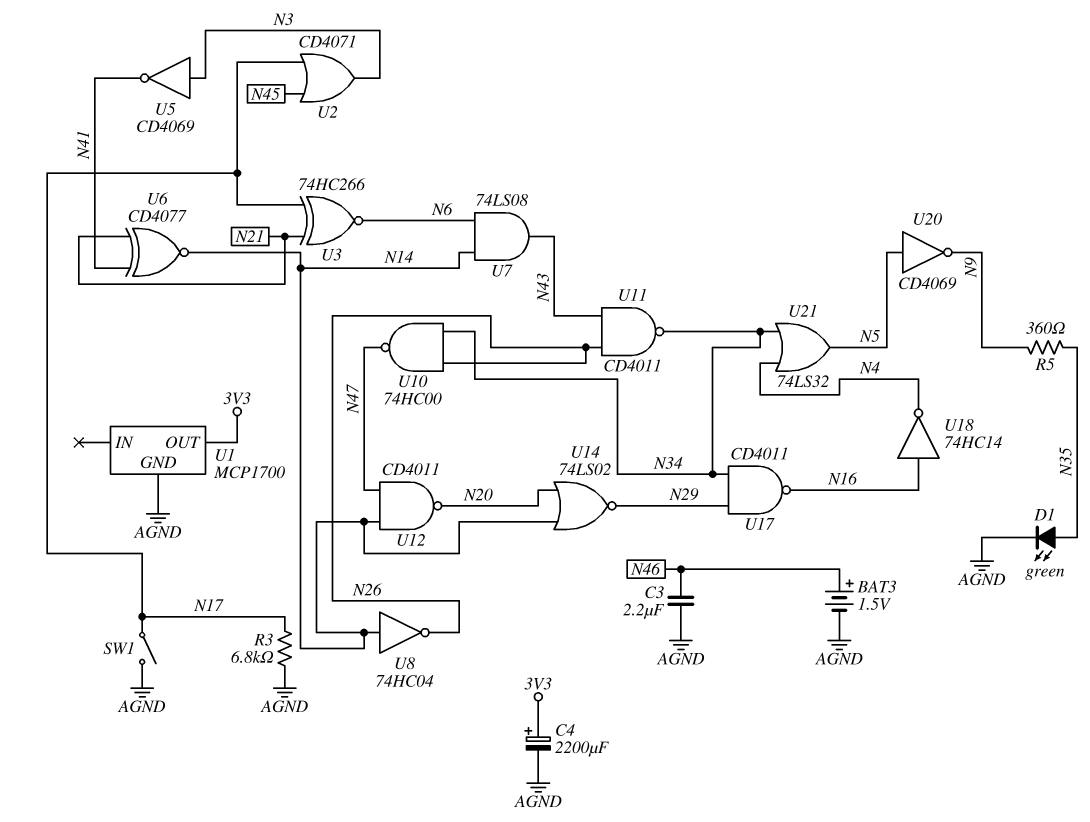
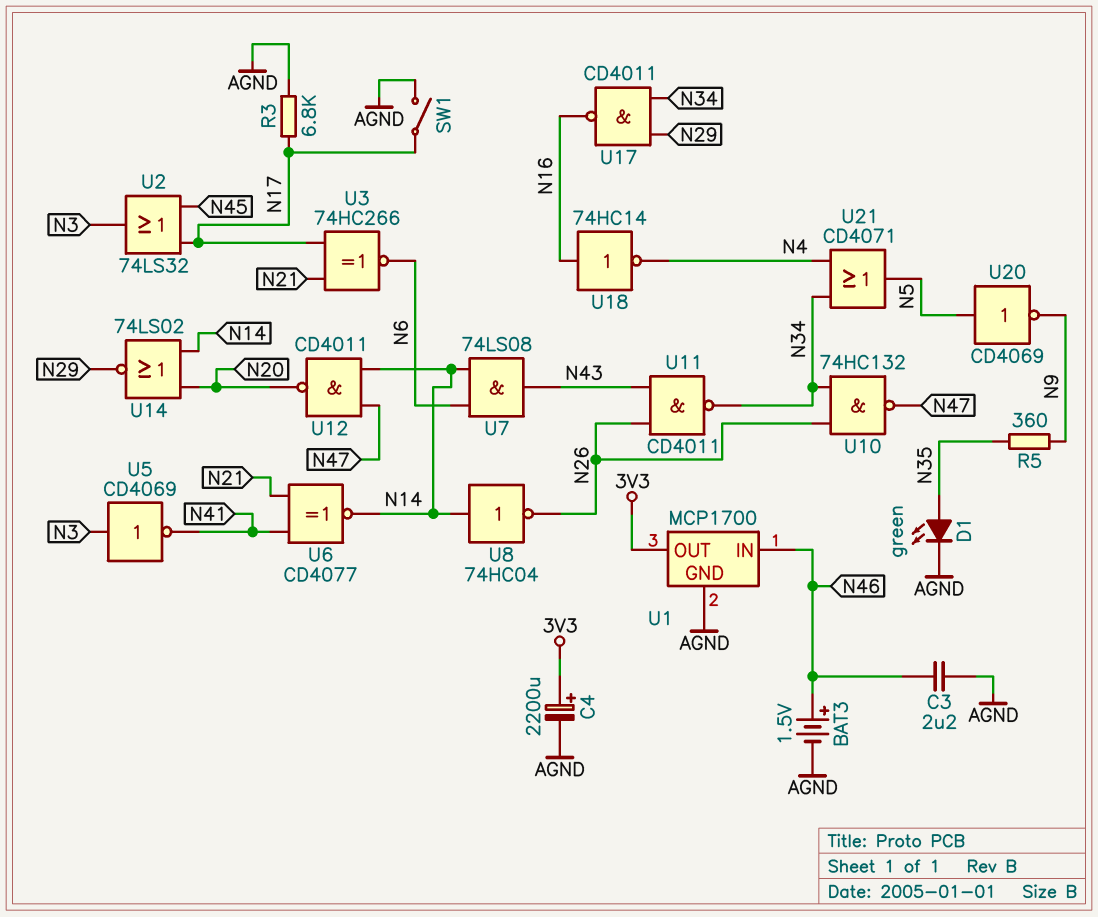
U1 pin IN: none -> N46
U2: OR CD4071 (in N17, in N45, out N3) -> OR 74LS32 (in N17, in N45, out N3)
U10: NAND 74HC00 (in N26, in N34, out N47) -> NAND 74HC132 (in N26, in N34, out N47)
U21: OR 74LS32 (in N4, in N34, out N5) -> OR CD4071 (in N4, in N34, out N5)

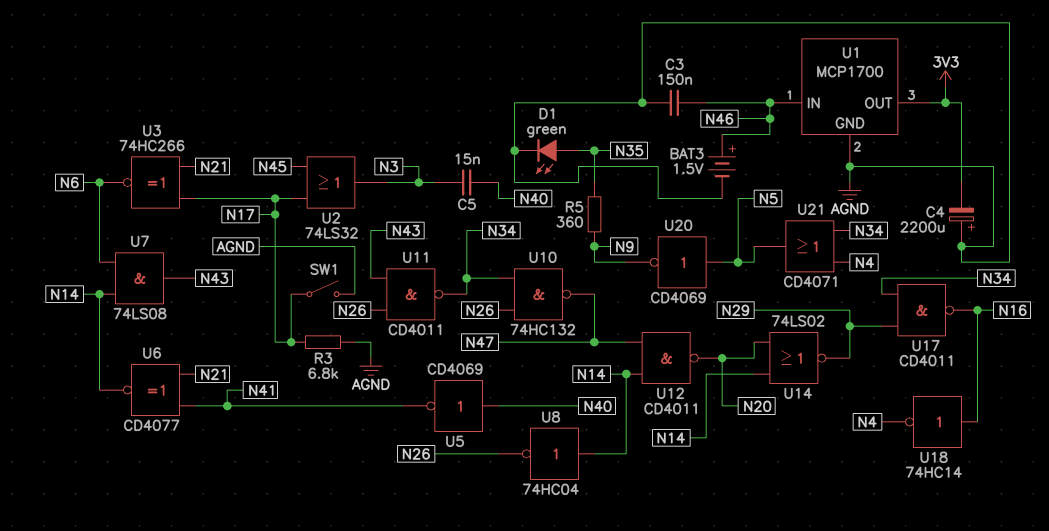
C3: 2.2uF (AGND, N46) -> 150nF (AGND, N46)
C4: 2200uF (plus 3V3, minus AGND) -> 2200uF (plus AGND, minus 3V3)
C5: none -> 15nF (N3, N40)
U5: NOT CD4069 (in N3, out N41) -> NOT CD4069 (in N40, out N41)

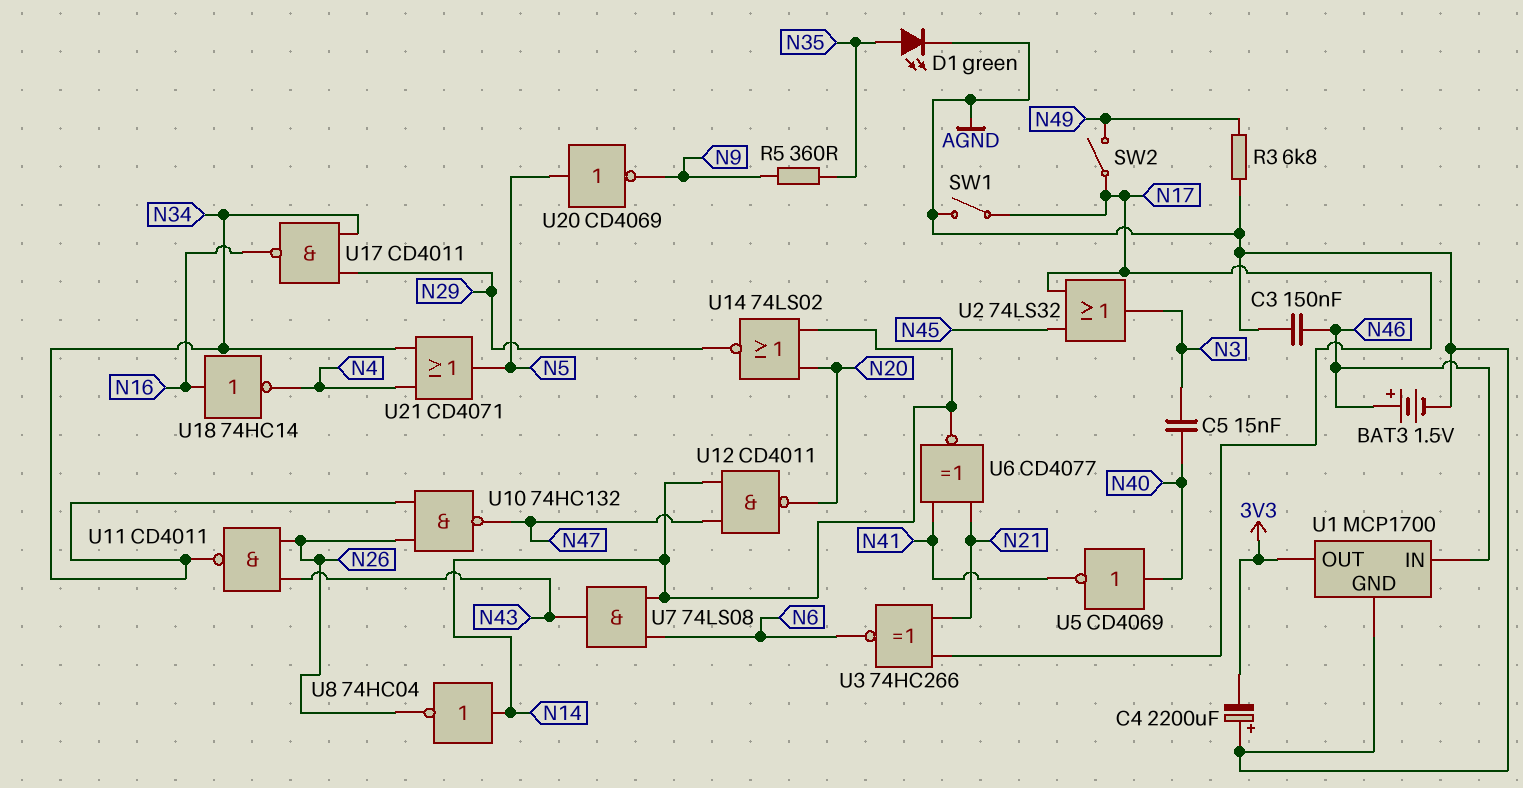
R3: 6.8k (AGND, N17) -> 6.8k (AGND, N49)
SW2: none -> switch (N17, N49)

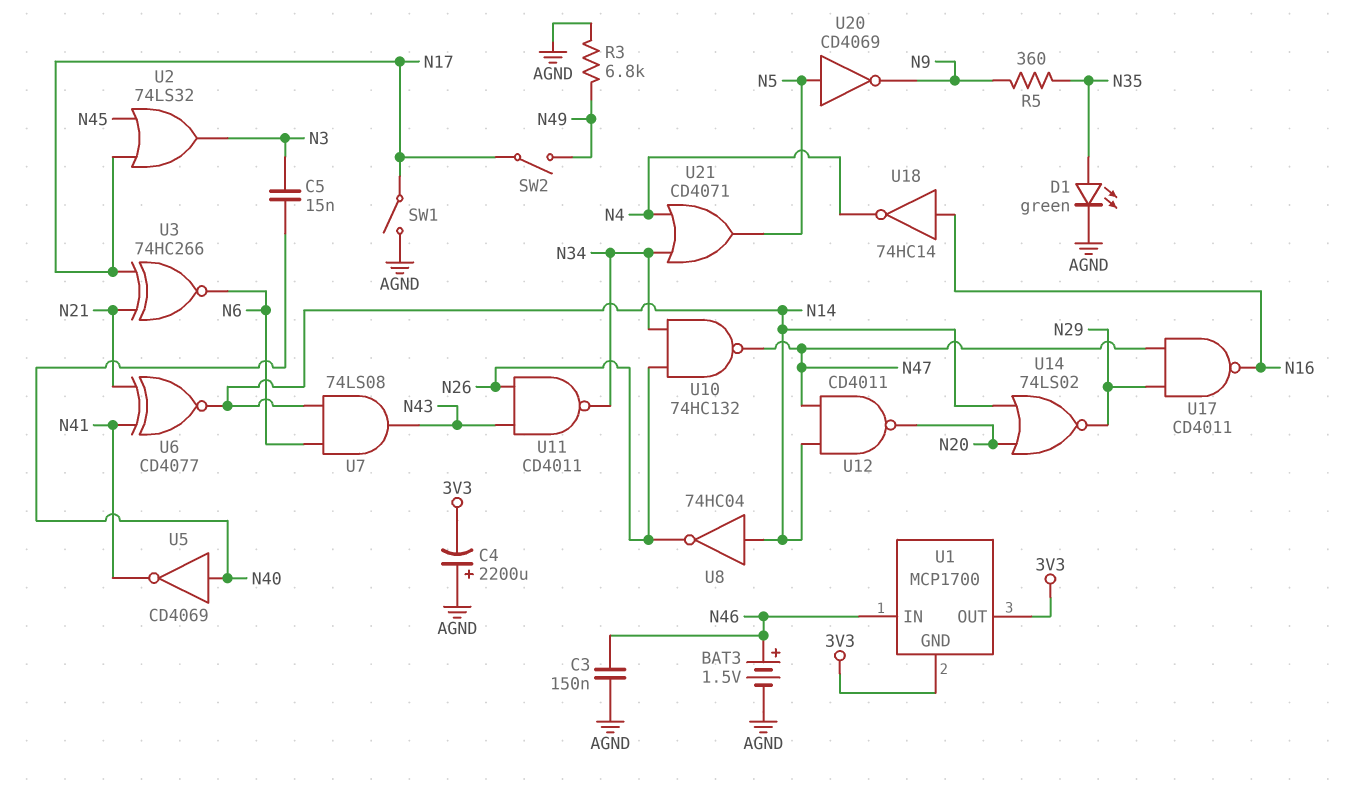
U1 pin GND: AGND -> 3V3
U17: NAND CD4011 (in N29, in N34, out N16) -> NAND CD4011 (in N29, in N47, out N16)

